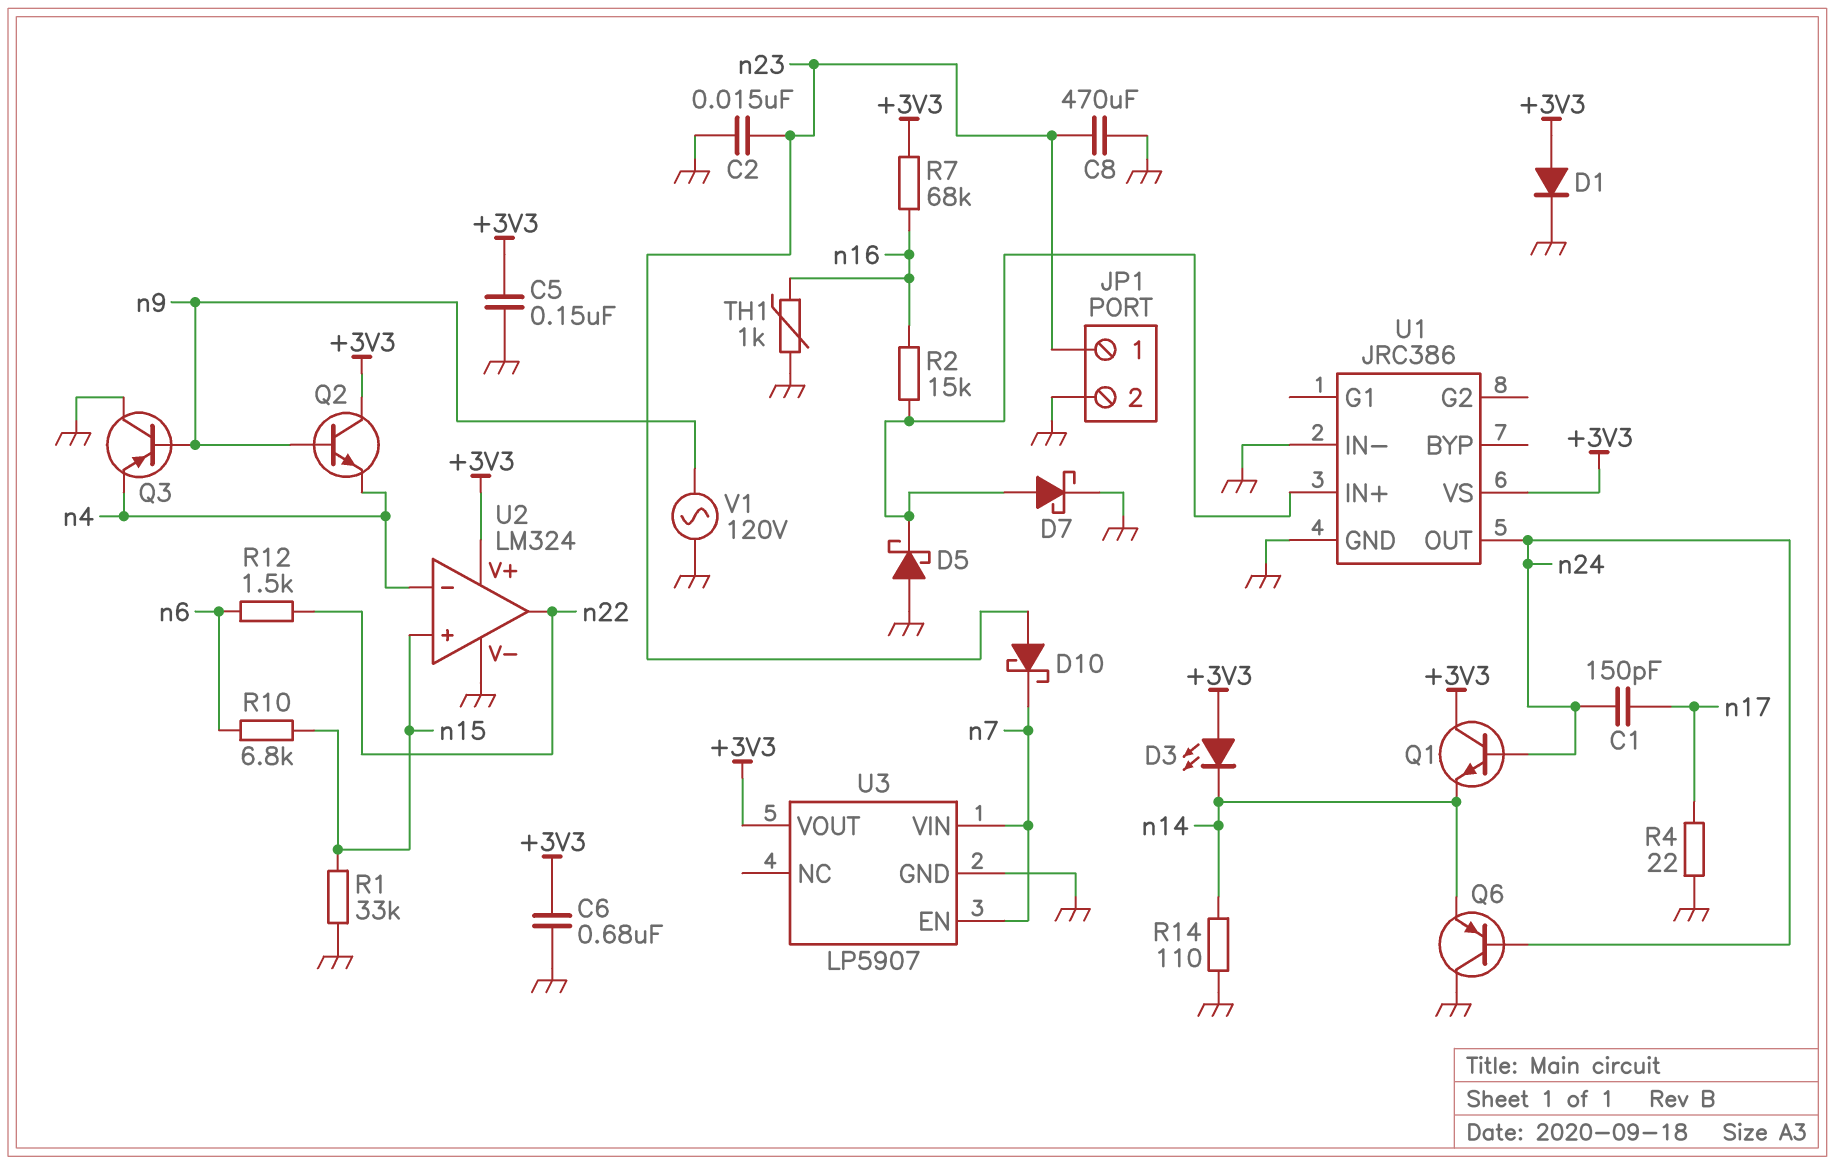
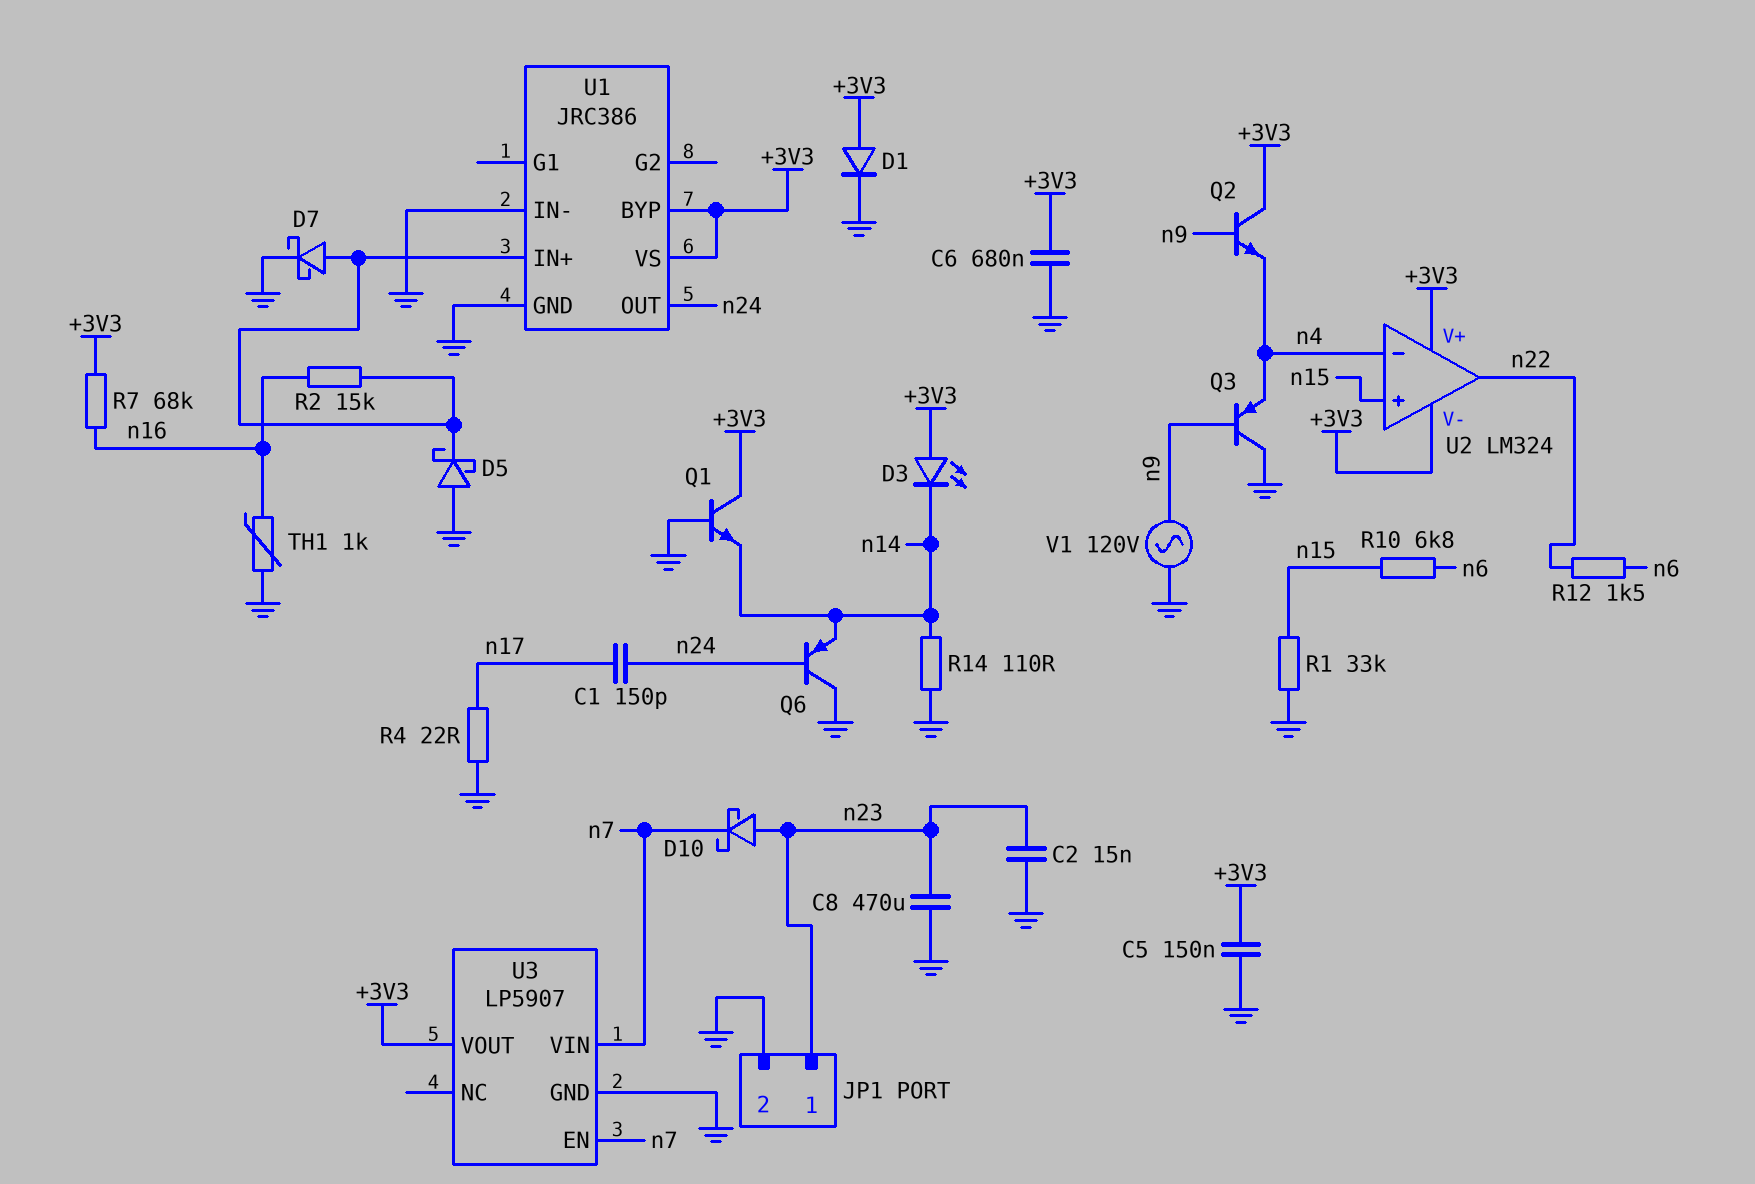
Q1: NPN (B n24, C +3V3, E n14) -> NPN (B GND, C +3V3, E n14)
U1 pin BYP: none -> +3V3
U2 pin V-: GND -> +3V3

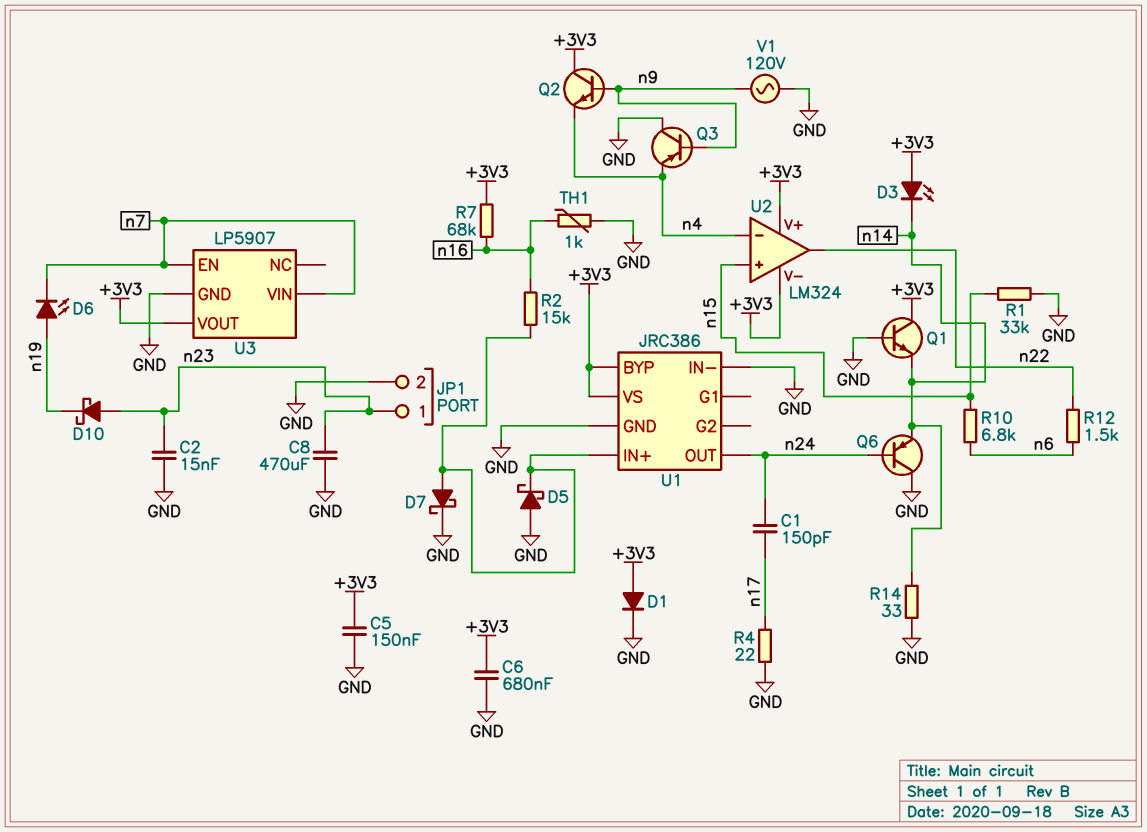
D6: none -> LED (A n19, K n7)
D10: schottky (A n23, K n7) -> schottky (A n23, K n19)
R14: 110 (GND, n14) -> 33 (GND, n14)

